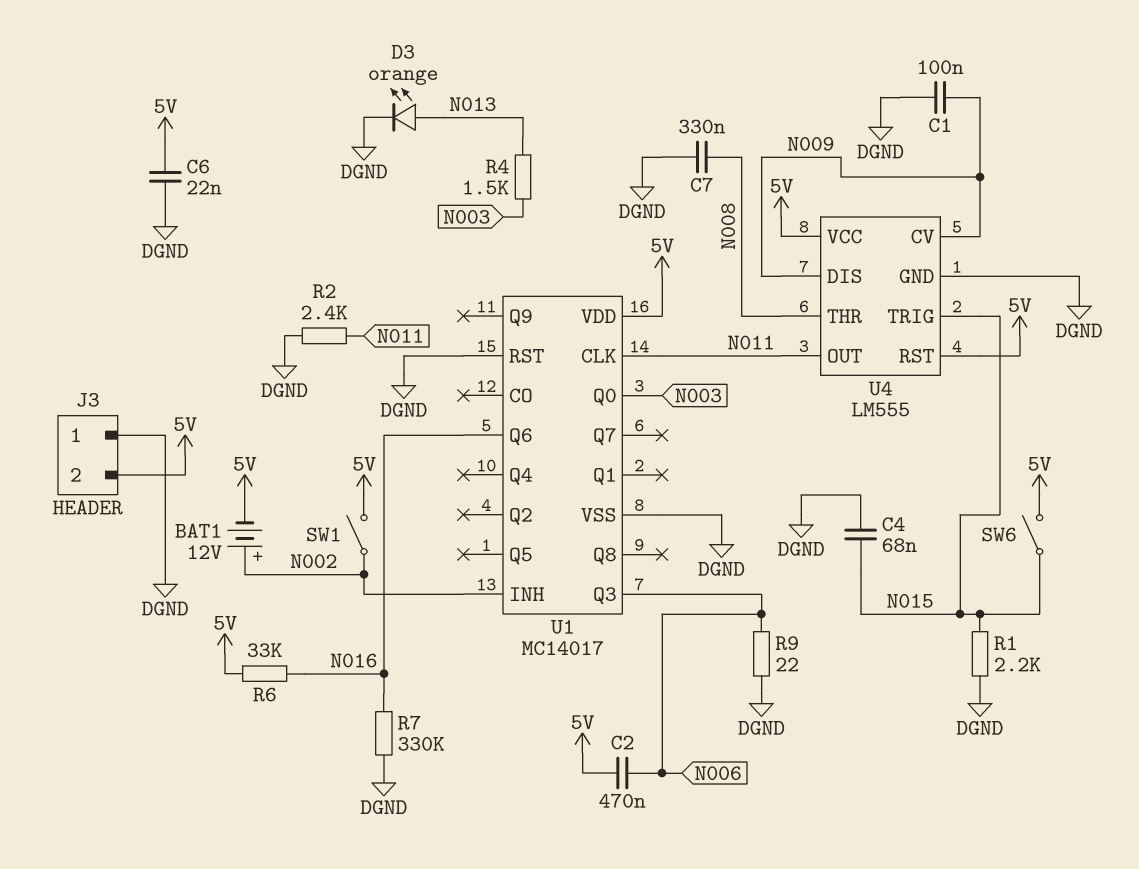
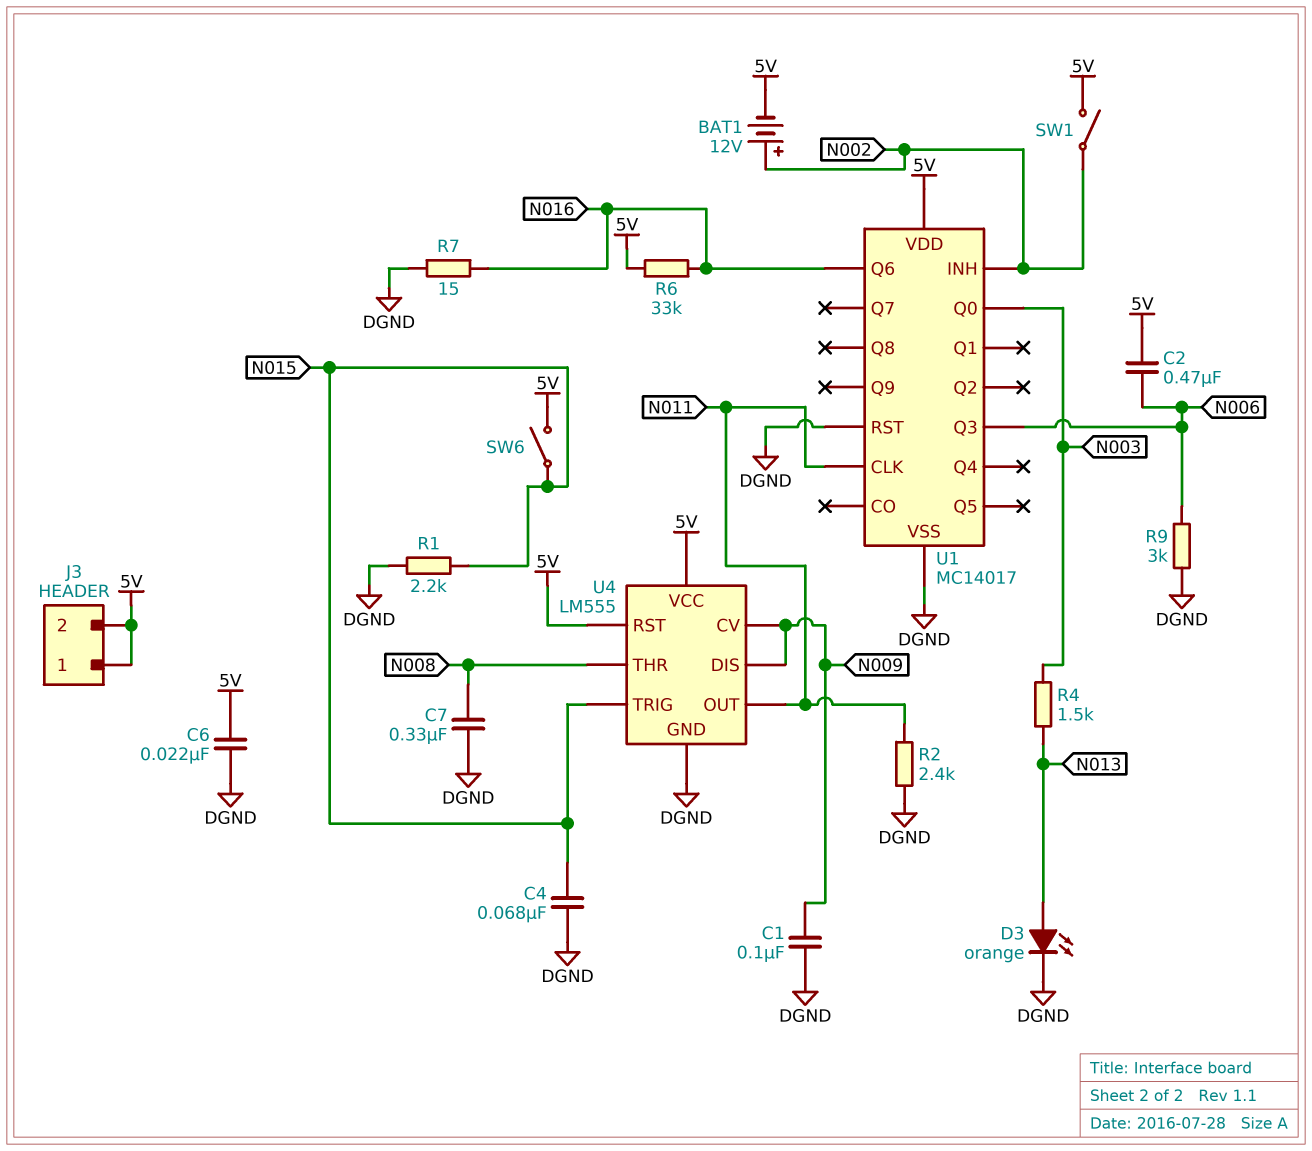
J3 pin 1: DGND -> 5V
R7: 330k (DGND, N016) -> 15 (DGND, N016)
R9: 22 (DGND, N006) -> 3k (DGND, N006)

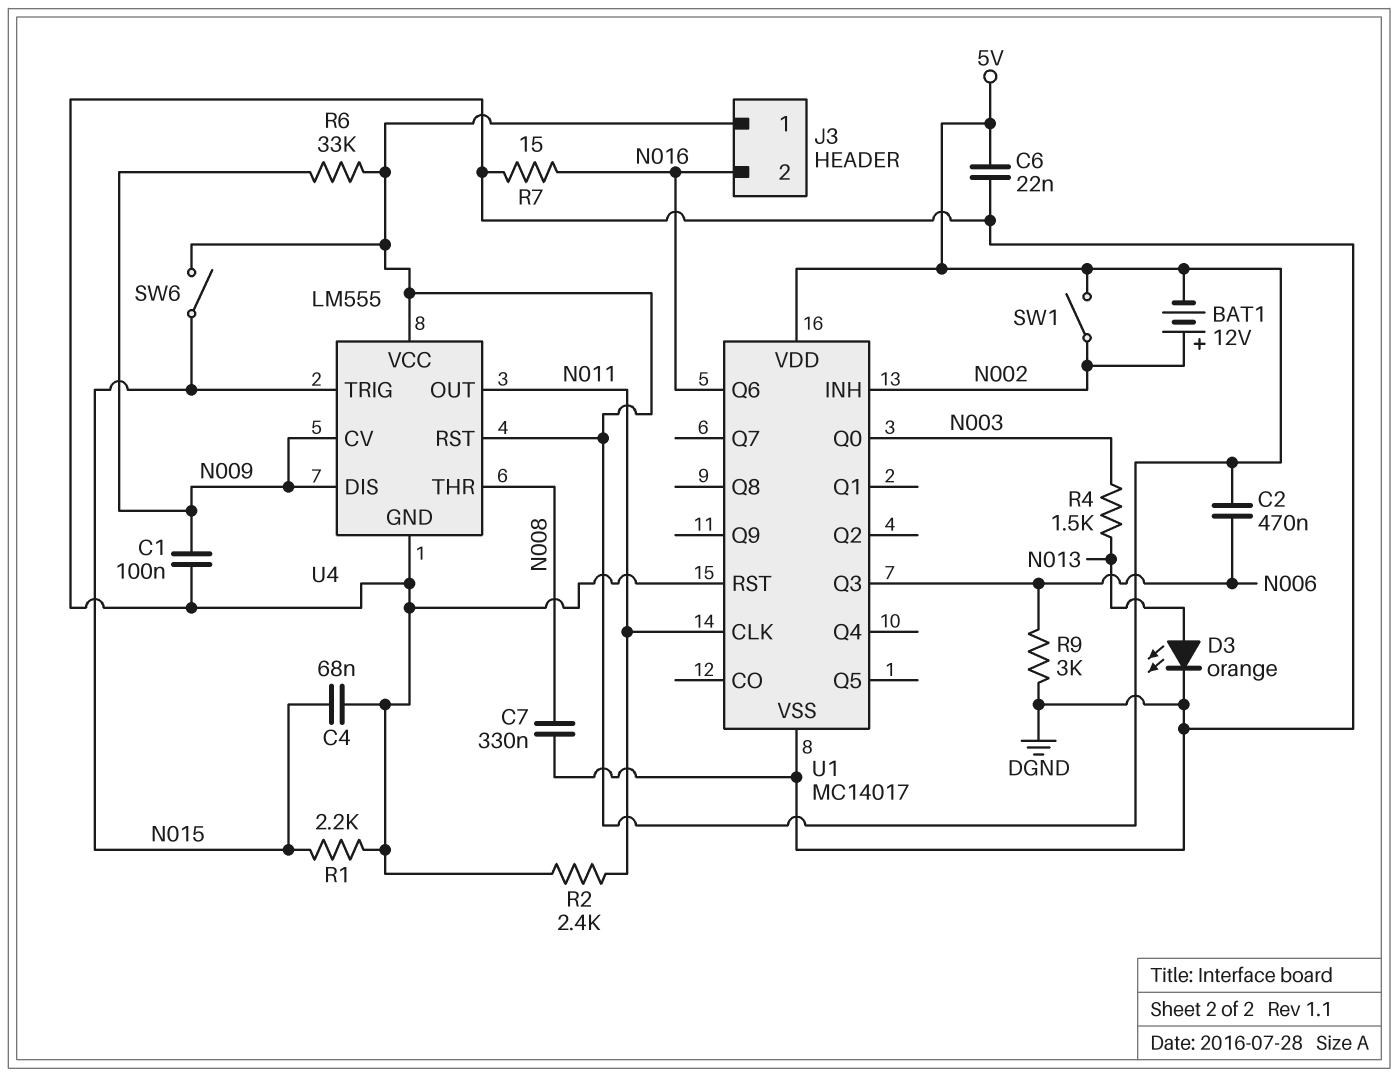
J3 pin 2: 5V -> N016
R6: 33k (5V, N016) -> 33k (5V, N009)

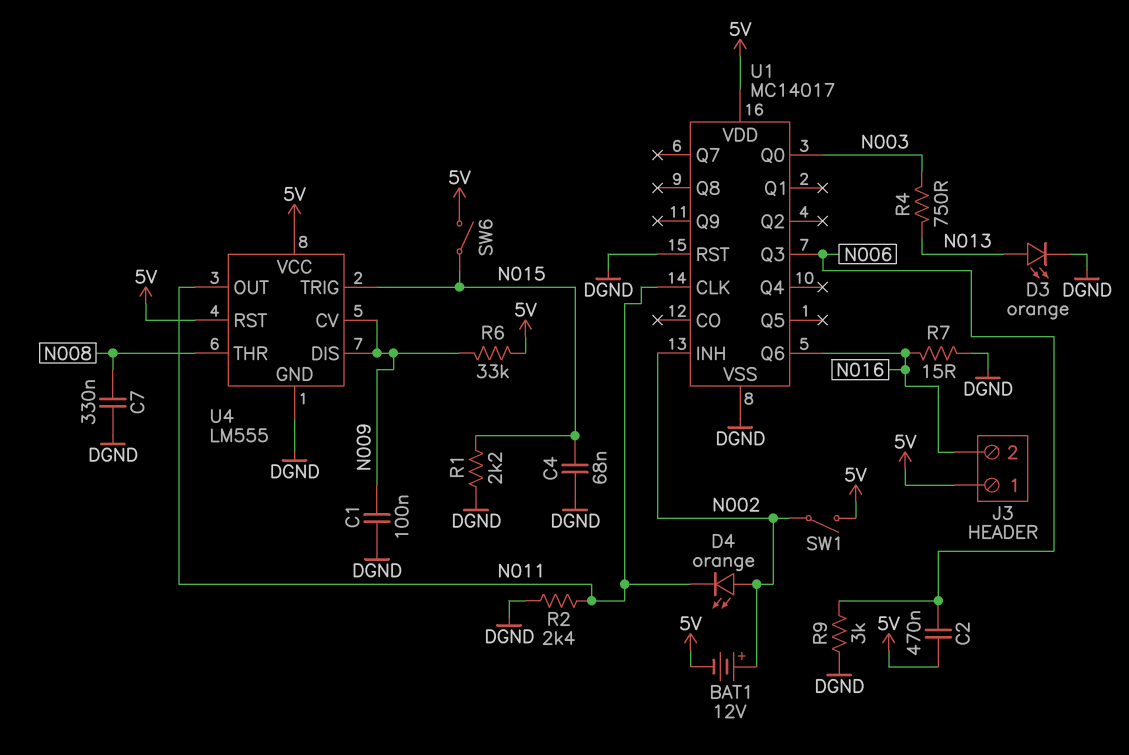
C6: 22nF (5V, DGND) -> none
D4: none -> LED orange (A N002, K N011)
R4: 1.5k (N003, N013) -> 750 (N003, N013)

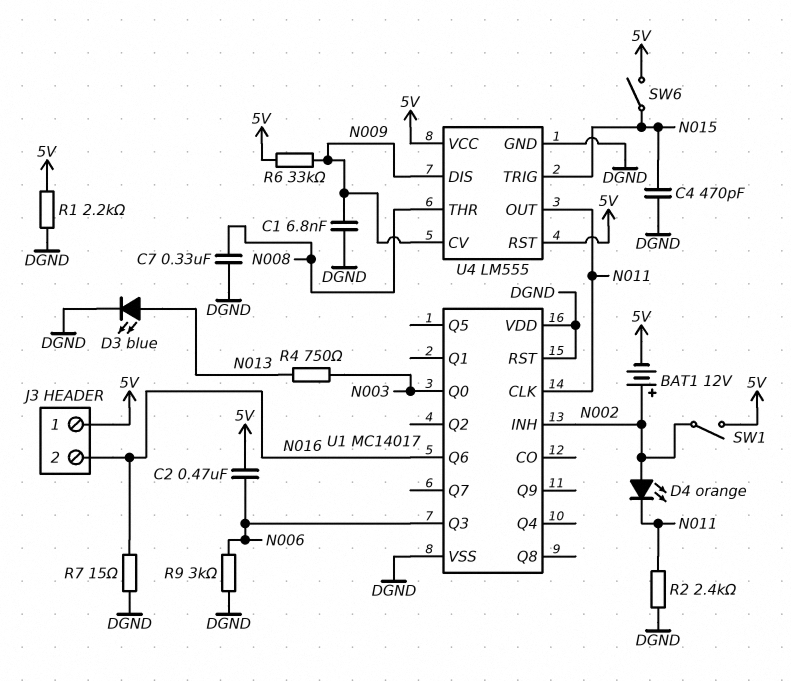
C1: 100nF (DGND, N009) -> 6.8nF (DGND, N009)
C4: 68nF (DGND, N015) -> 470pF (DGND, N015)
D3: LED orange (A N013, K DGND) -> LED blue (A N013, K DGND)
R1: 2.2k (DGND, N015) -> 2.2k (5V, DGND)
U1 pin VDD: 5V -> DGND

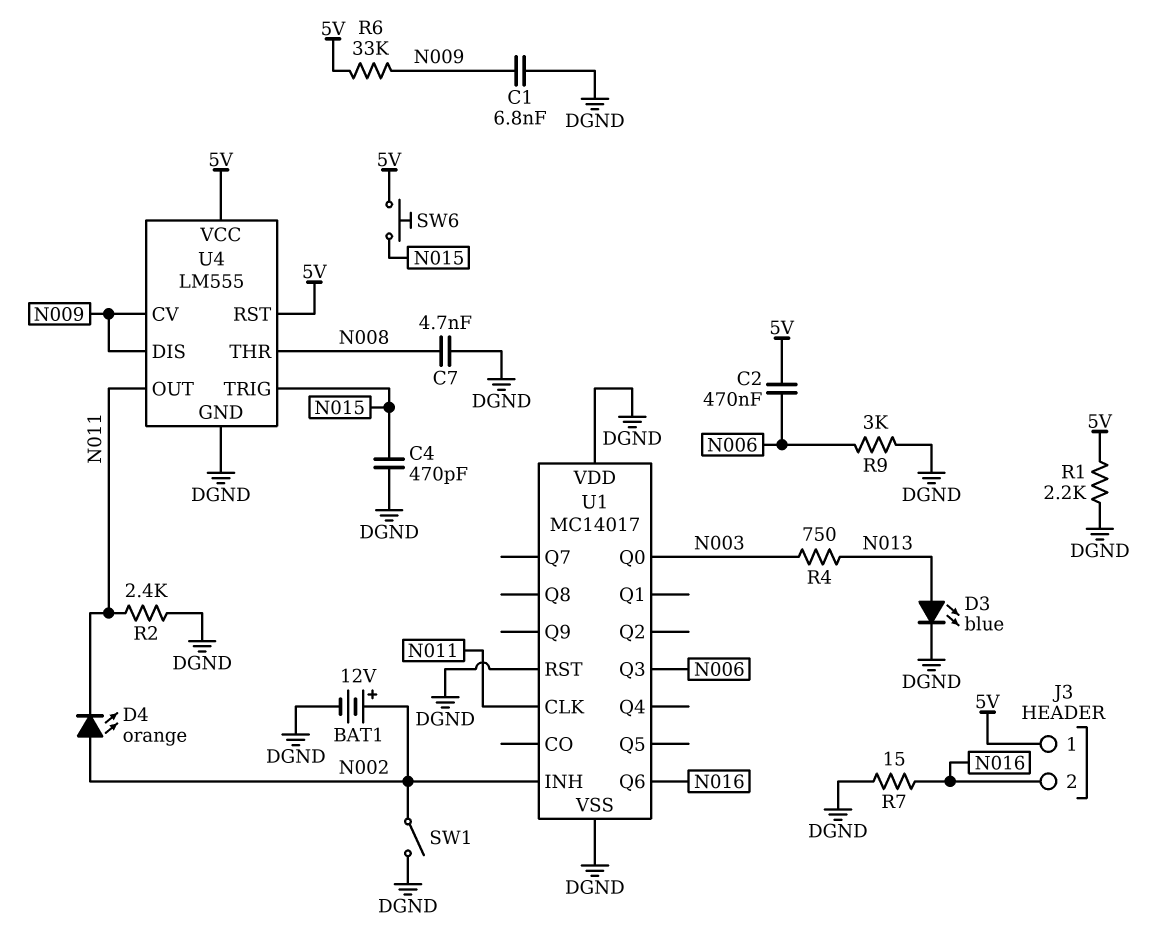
BAT1: 12V (plus N002, minus 5V) -> 12V (plus N002, minus DGND)
C7: 330nF (DGND, N008) -> 4.7nF (DGND, N008)
SW1: switch (5V, N002) -> switch (DGND, N002)
SW6: switch (5V, N015) -> button (5V, N015)

